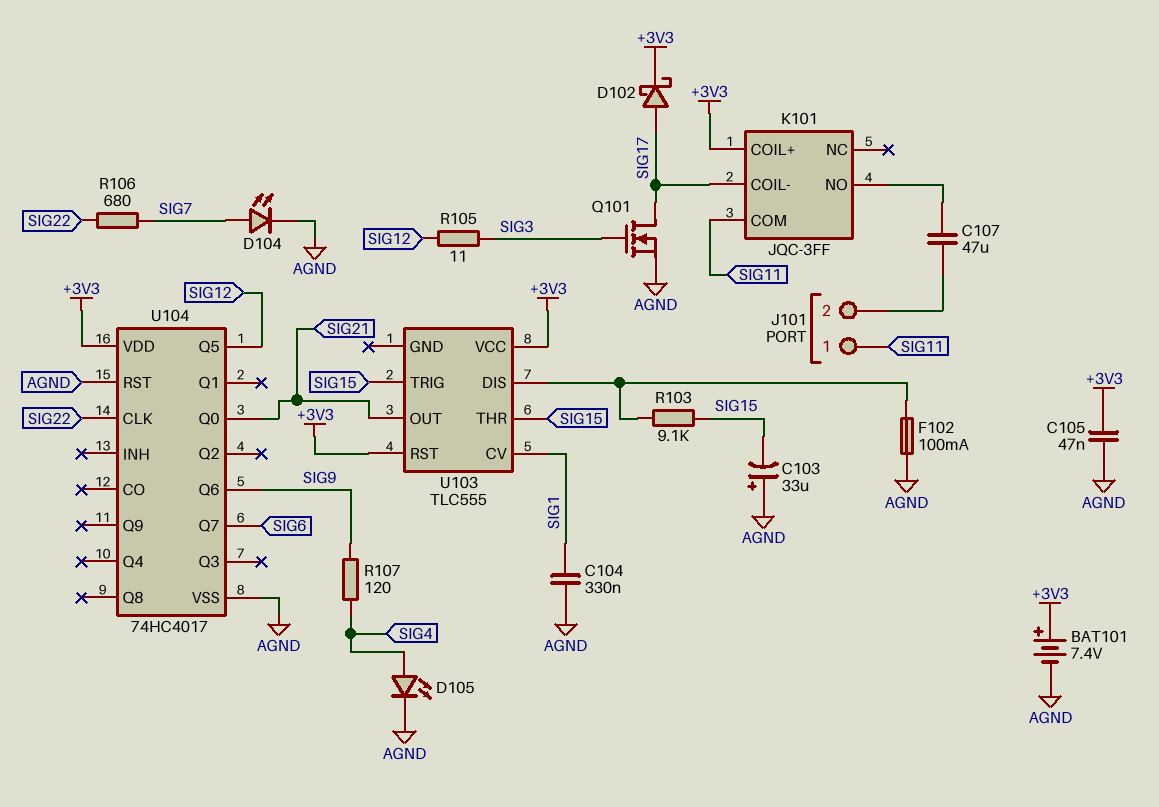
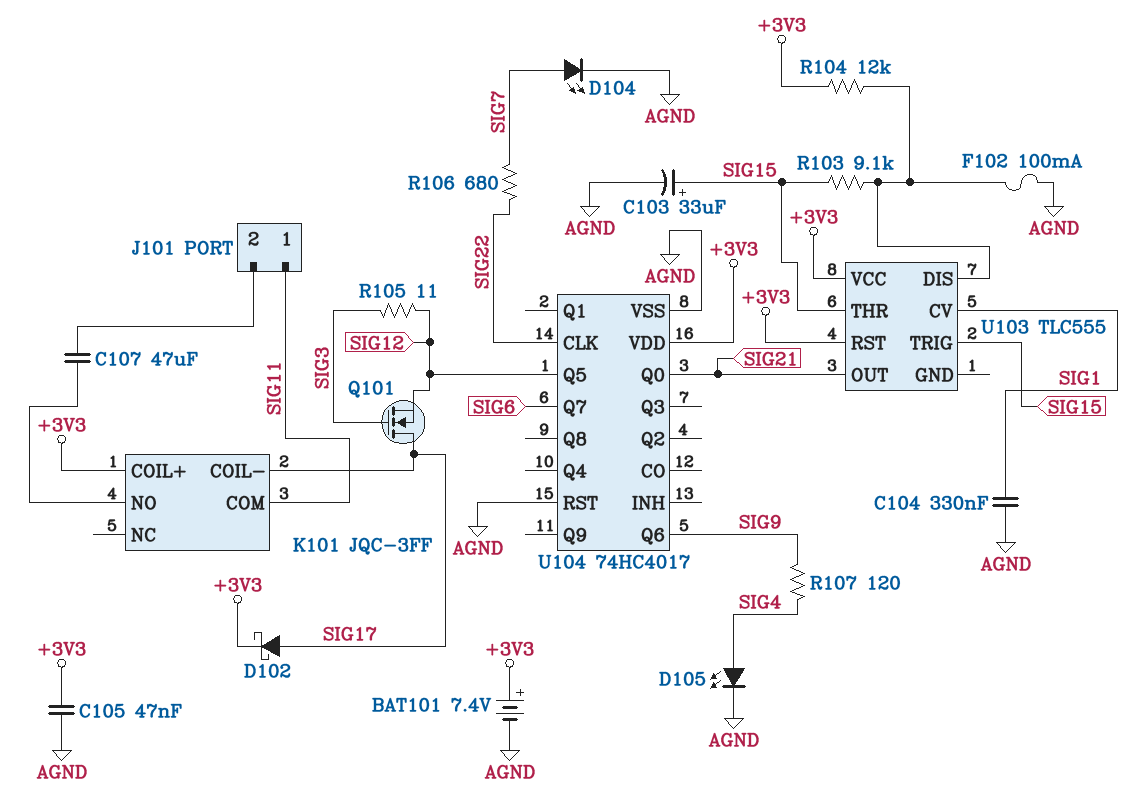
C103: 33uF (plus AGND, minus SIG15) -> 33uF (plus SIG15, minus AGND)
Q101: NMOS (G SIG3, D SIG17, S AGND) -> NMOS (G SIG3, D SIG17, S SIG12)
R104: none -> 12k (+3V3, U103/DIS)

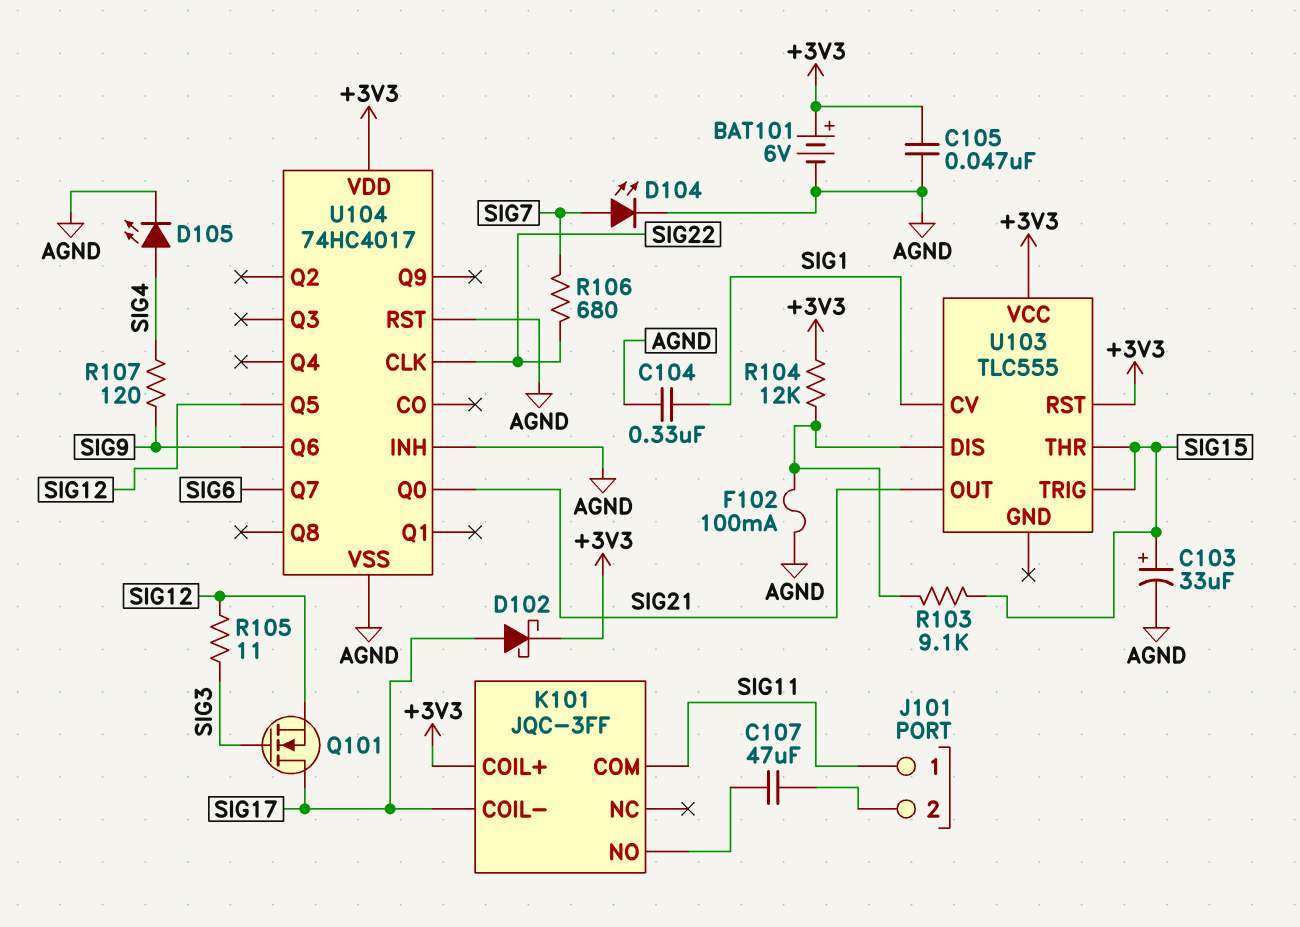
BAT101: 7.4V (plus +3V3, minus AGND) -> 6V (plus +3V3, minus AGND)
U104 pin INH: none -> AGND

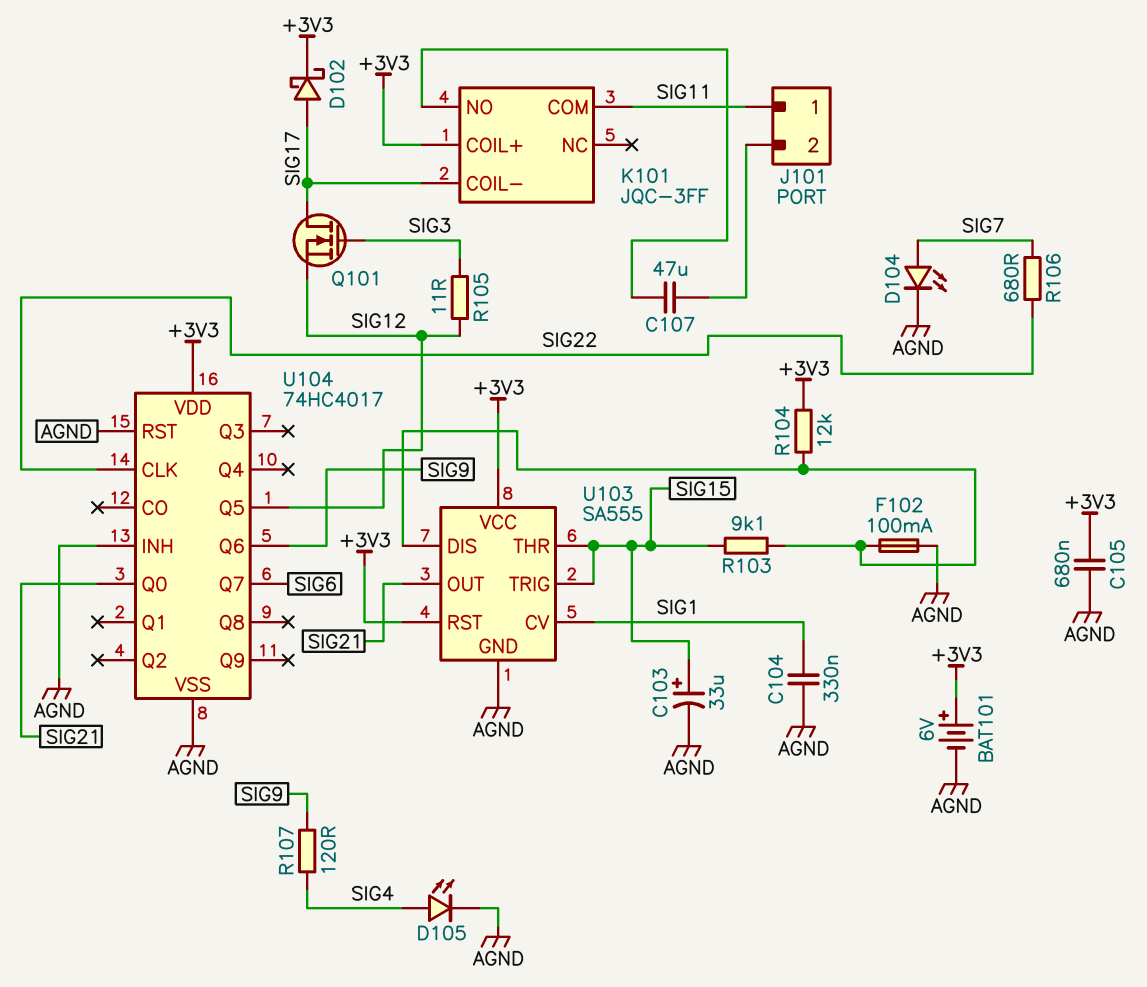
C105: 47nF (+3V3, AGND) -> 680nF (+3V3, AGND)
U103: TLC555 -> SA555
U103 pin GND: none -> AGND

